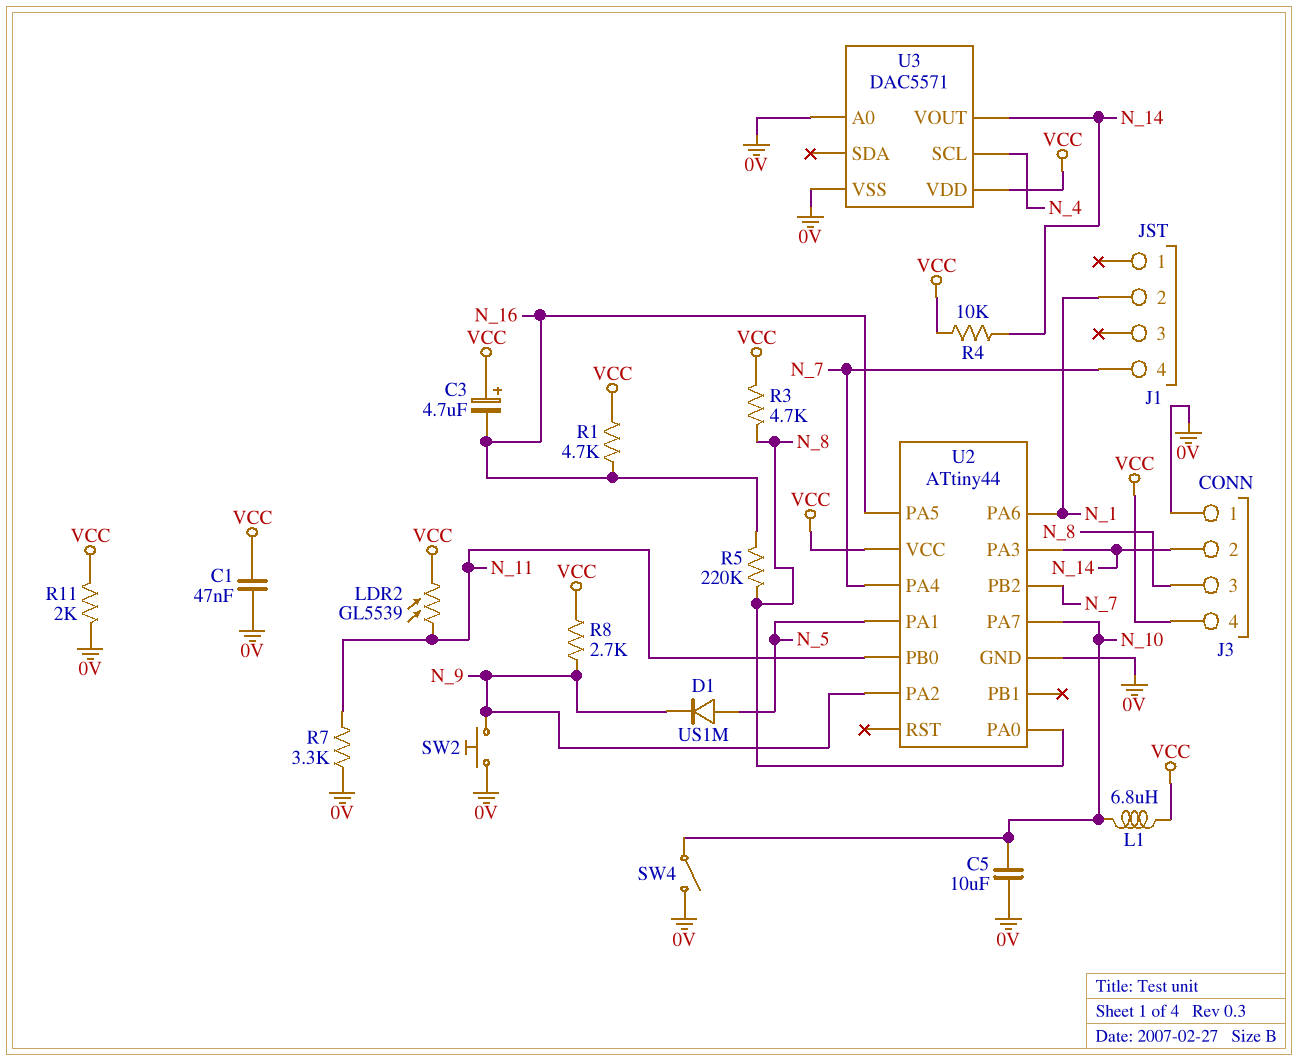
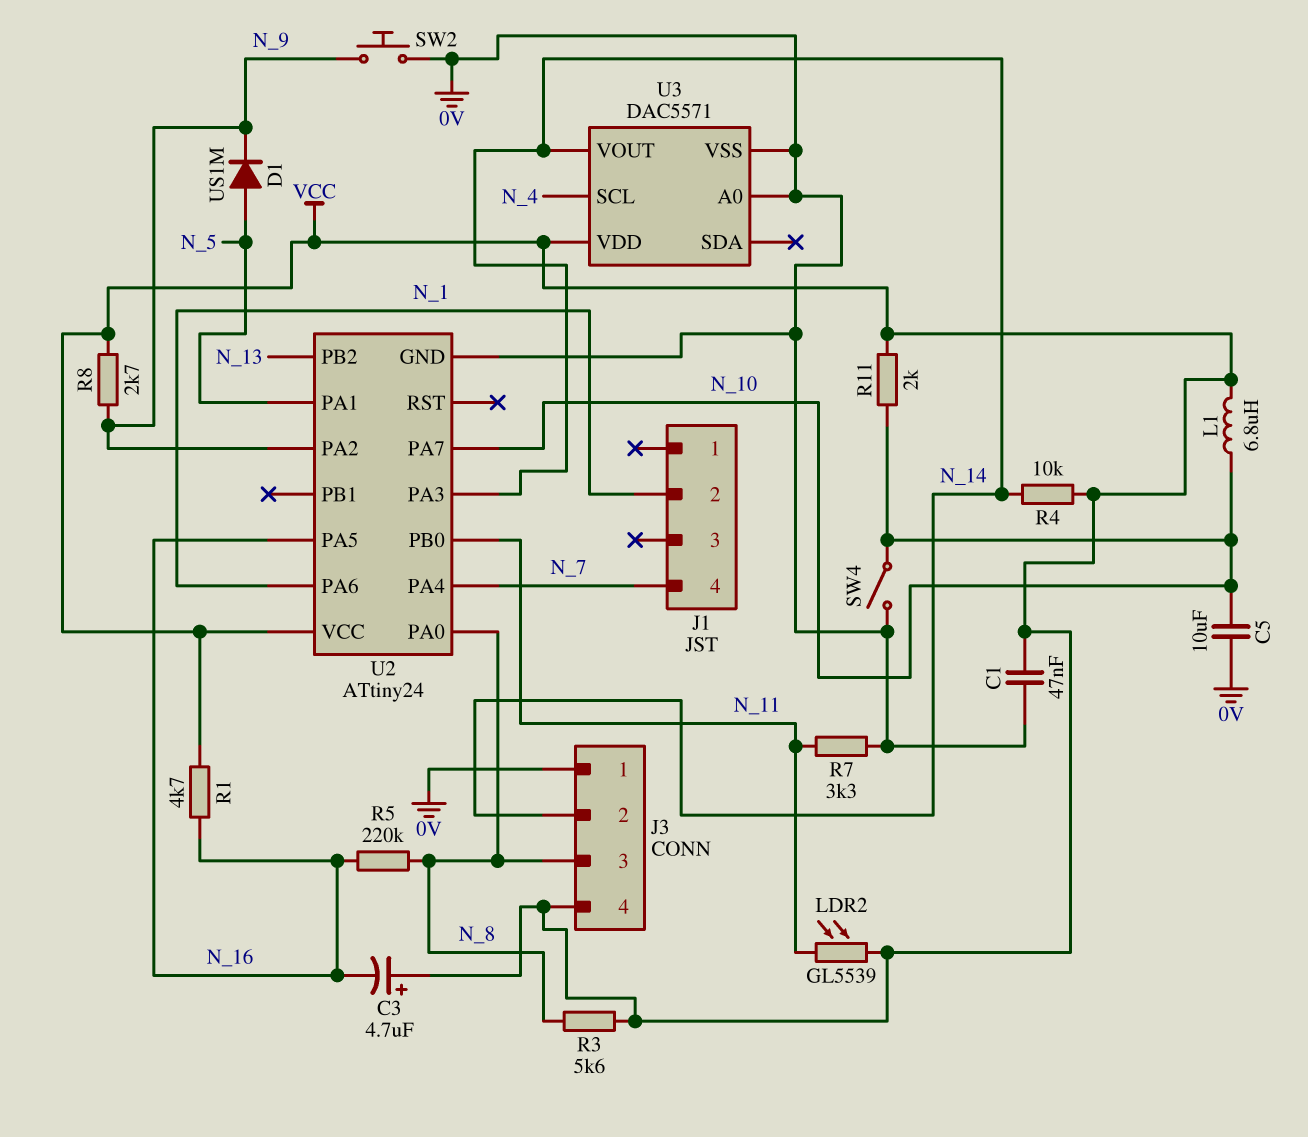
R3: 4.7k (N_8, VCC) -> 5.6k (N_8, VCC)
R11: 2k (0V, VCC) -> 2k (N_10, VCC)
U2: ATtiny44 -> ATtiny24
U2 pin PB2: N_7 -> N_13

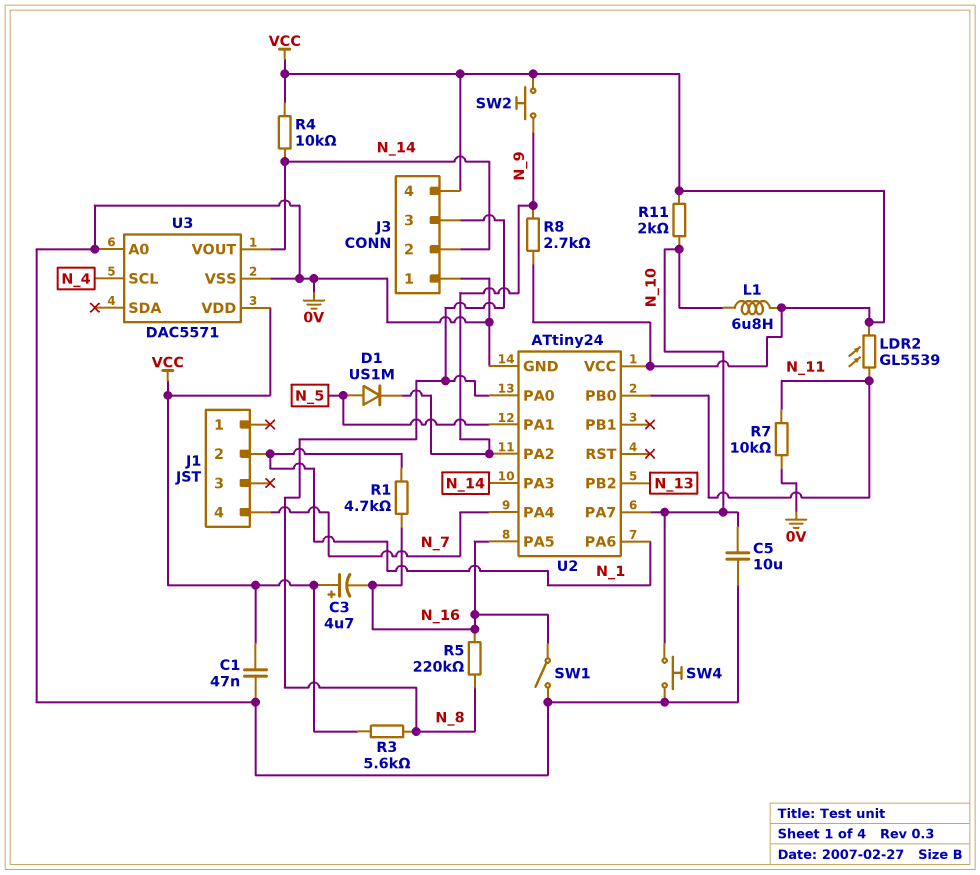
R1: 4.7k (N_16, VCC) -> 4.7k (N_1, N_16)
R7: 3.3k (0V, N_11) -> 10k (0V, N_11)
SW1: none -> switch (0V, N_16)
SW2: button (0V, N_9) -> button (N_9, VCC)
SW4: switch (0V, N_10) -> button (0V, N_10)

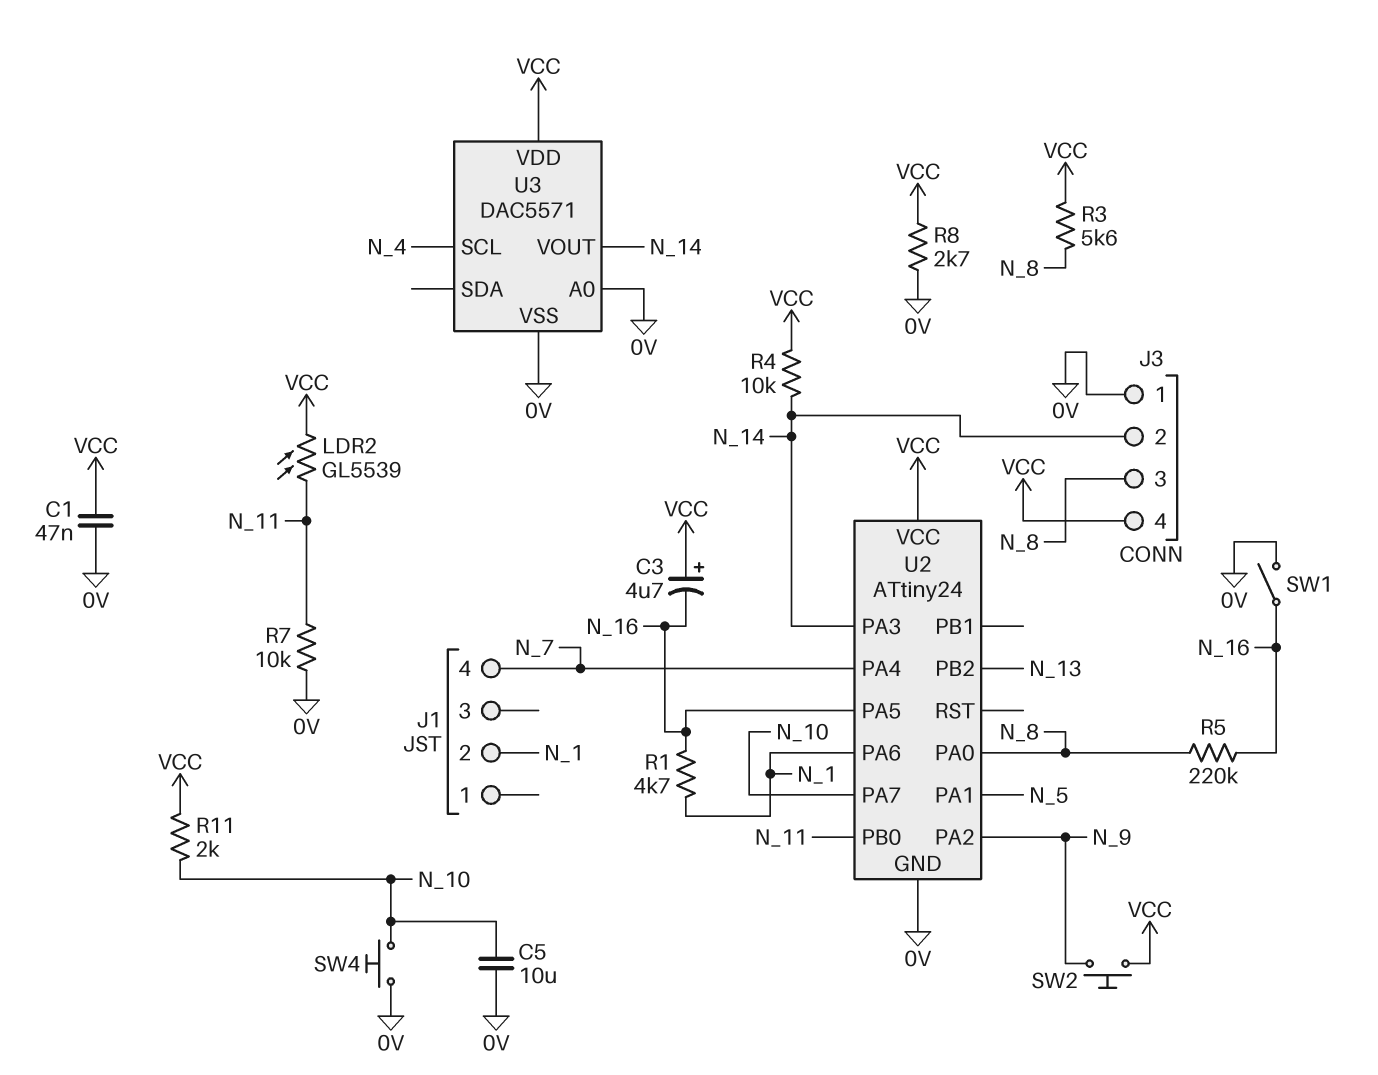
D1: diode US1M (A N_5, K N_9) -> none
L1: 6.8uH (N_10, VCC) -> none
R8: 2.7k (N_9, VCC) -> 2.7k (0V, VCC)

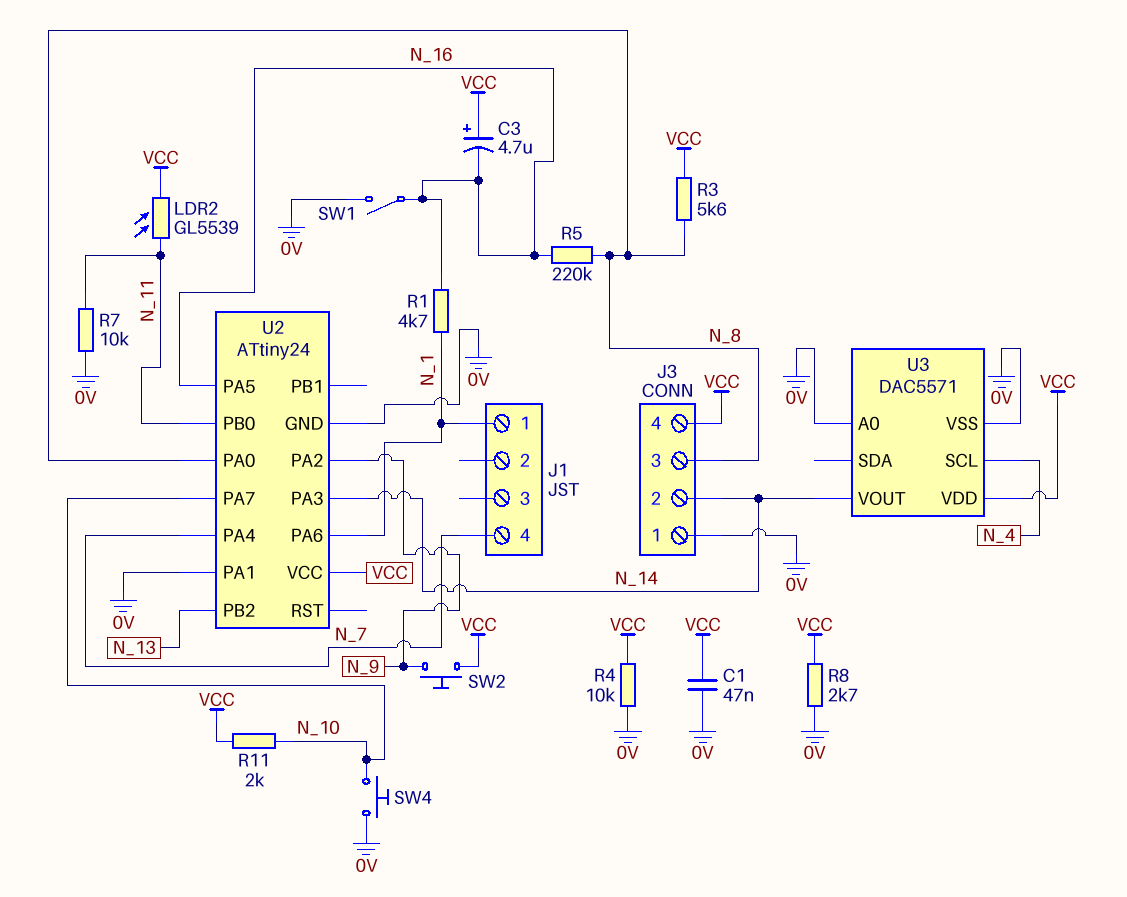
C5: 10uF (0V, N_10) -> none
J1 pin 1: none -> N_1
J1 pin 2: N_1 -> none
R4: 10k (N_14, VCC) -> 10k (0V, VCC)
U2 pin PA1: N_5 -> 0V

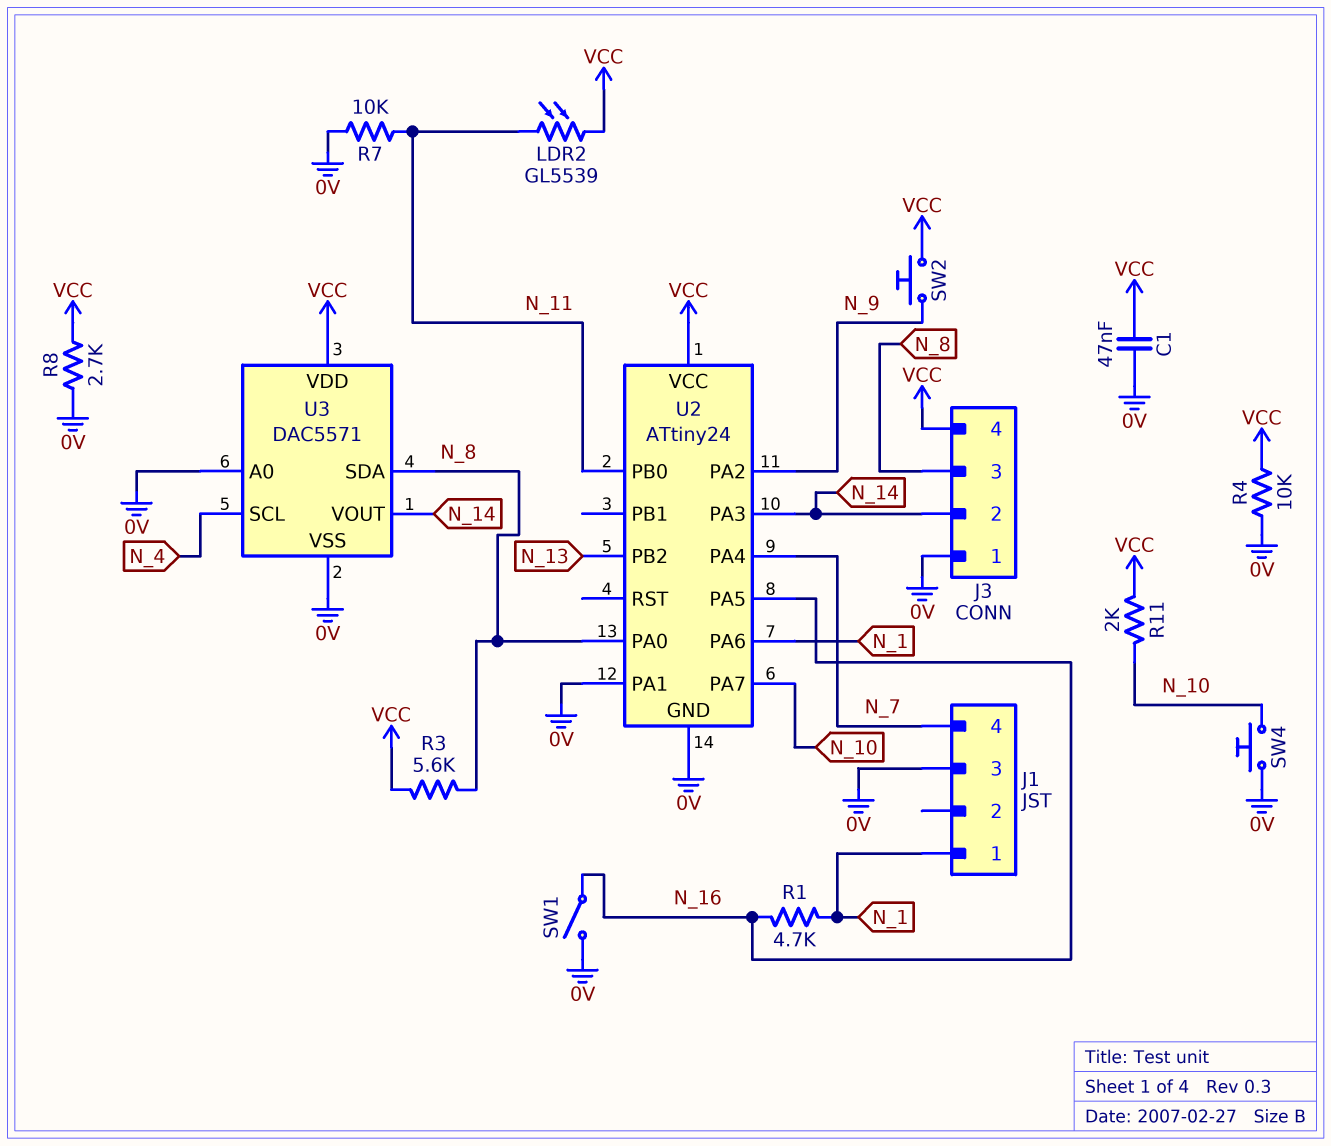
C3: 4.7uF (plus VCC, minus N_16) -> none
J1 pin 3: none -> 0V
R5: 220k (N_8, N_16) -> none
U3 pin SDA: none -> N_8

